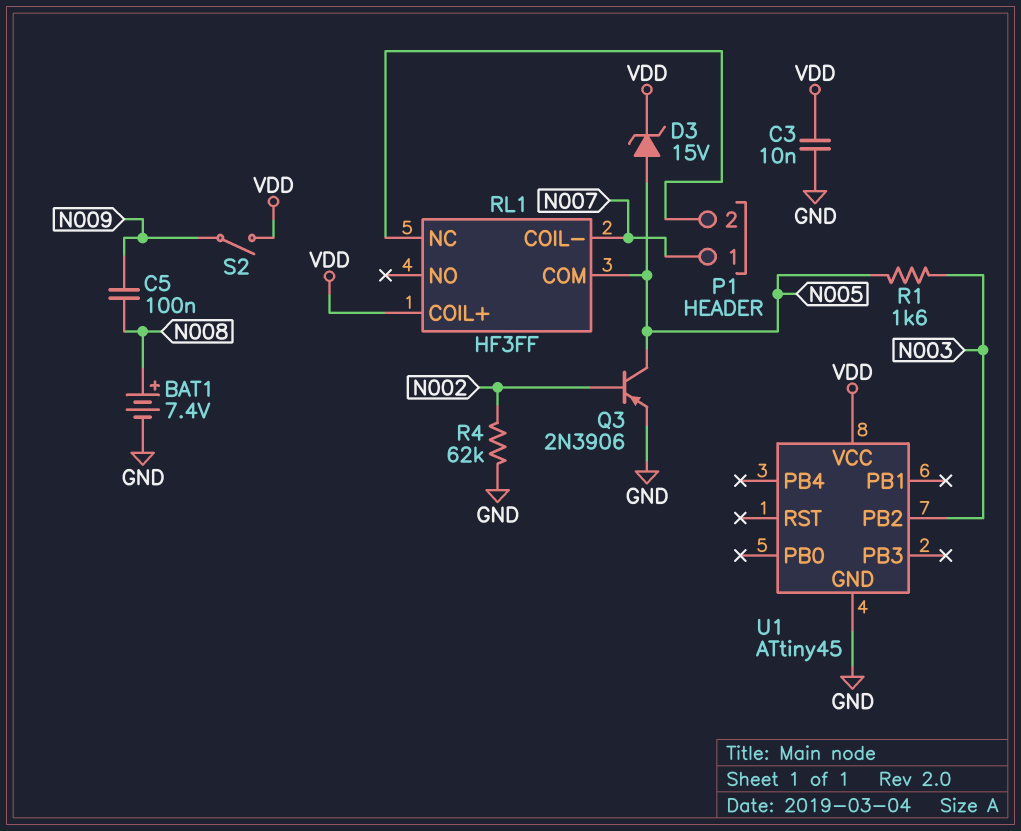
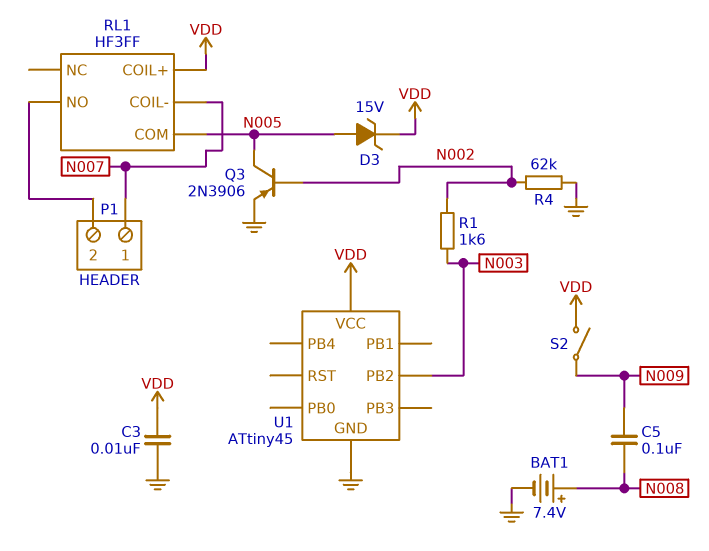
R1: 1.6k (N003, N005) -> 1.6k (N002, N003)
RL1 pin NC: P1/2 -> none
RL1 pin NO: none -> P1/2

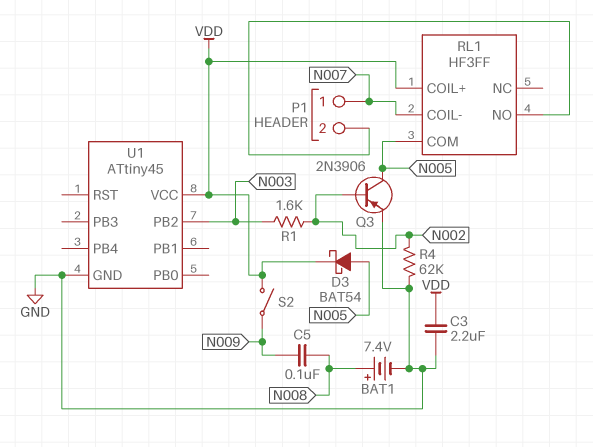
C3: 10nF (GND, VDD) -> 2.2uF (GND, VDD)
D3: zener 15V (A N005, K VDD) -> schottky BAT54 (A N005, K VDD)

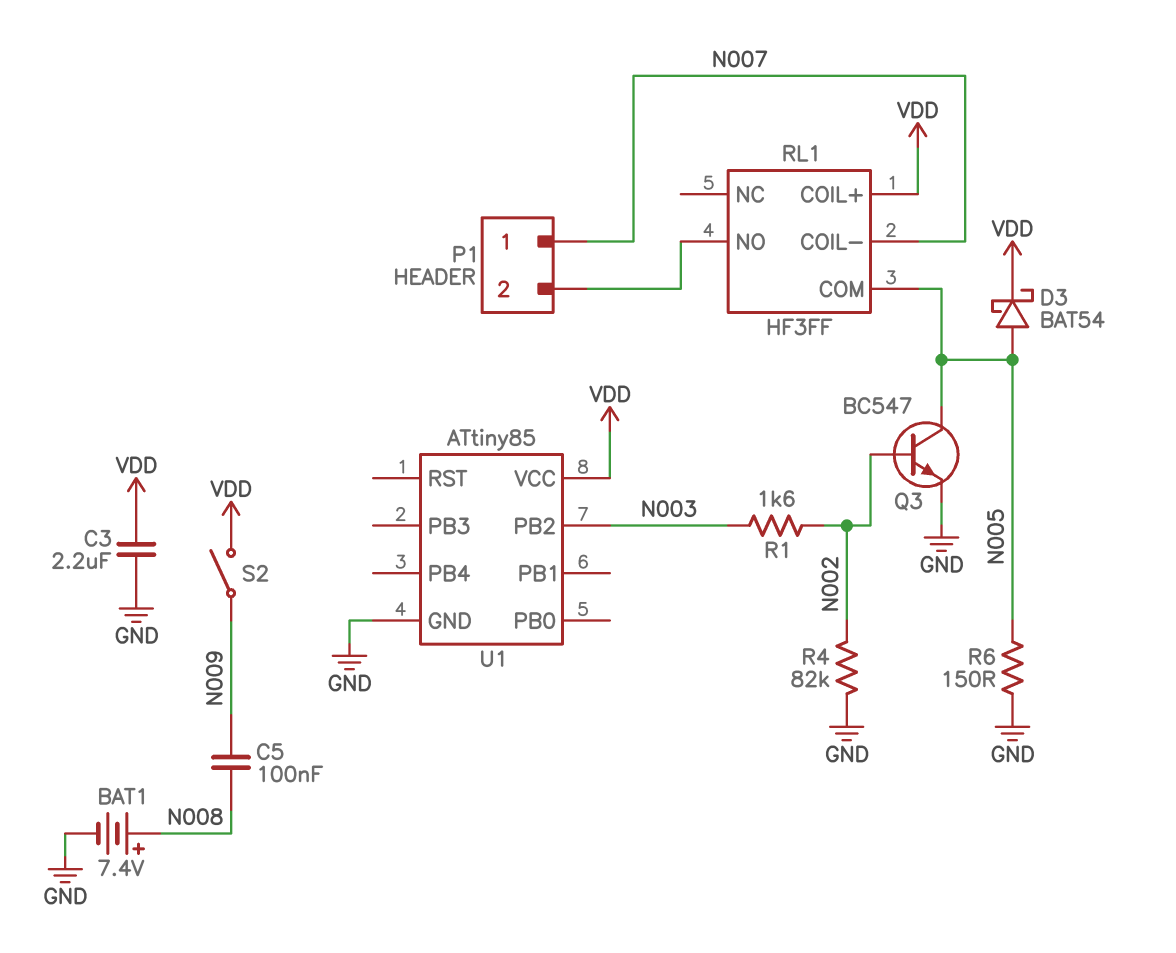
Q3: PNP 2N3906 (B N002, C N005, E GND) -> NPN BC547 (B N002, C N005, E GND)
R4: 62k (GND, N002) -> 82k (GND, N002)
R6: none -> 150 (GND, N005)
U1: ATtiny45 -> ATtiny85

